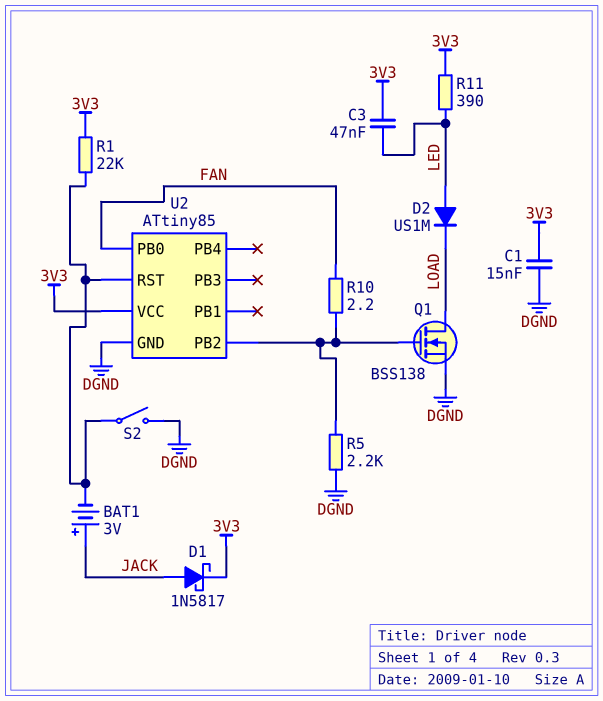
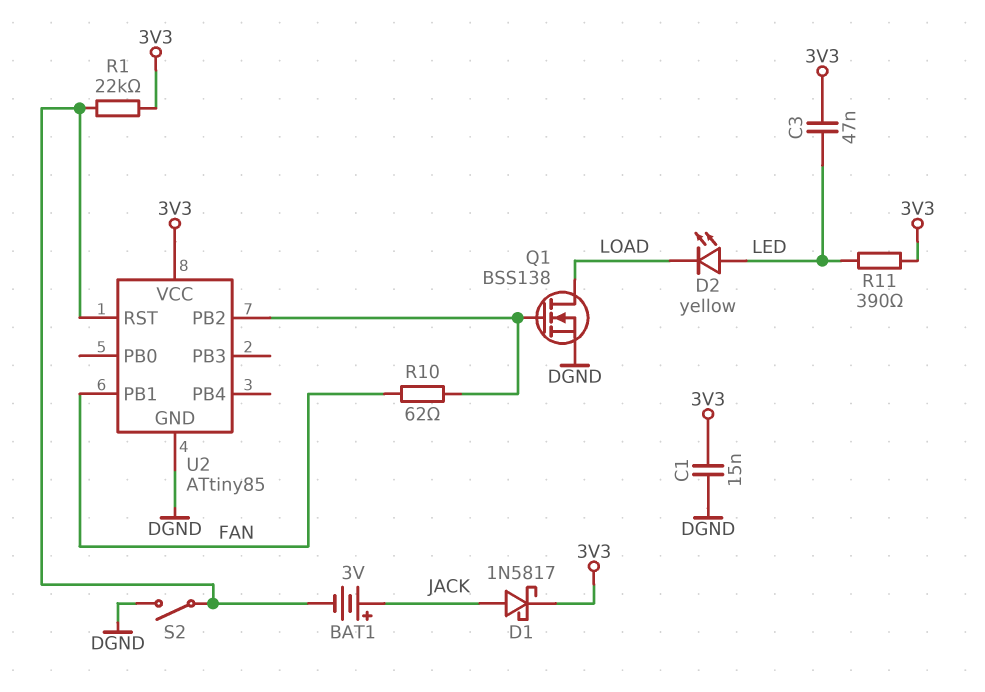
D2: diode US1M (A LED, K LOAD) -> LED yellow (A LED, K LOAD)
R5: 2.2k (DGND, U2/PB2) -> none
R10: 2.2 (FAN, U2/PB2) -> 62 (FAN, U2/PB2)
U2 pin PB0: FAN -> none
U2 pin PB1: none -> FAN

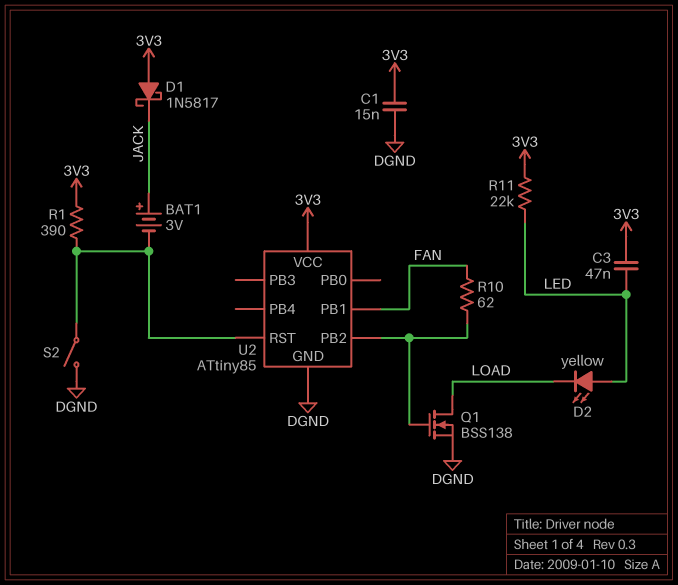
D1: schottky 1N5817 (A JACK, K 3V3) -> schottky 1N5817 (A 3V3, K JACK)
R1: 22k (3V3, U2/RST) -> 390 (3V3, U2/RST)
R11: 390 (3V3, LED) -> 22k (3V3, LED)

